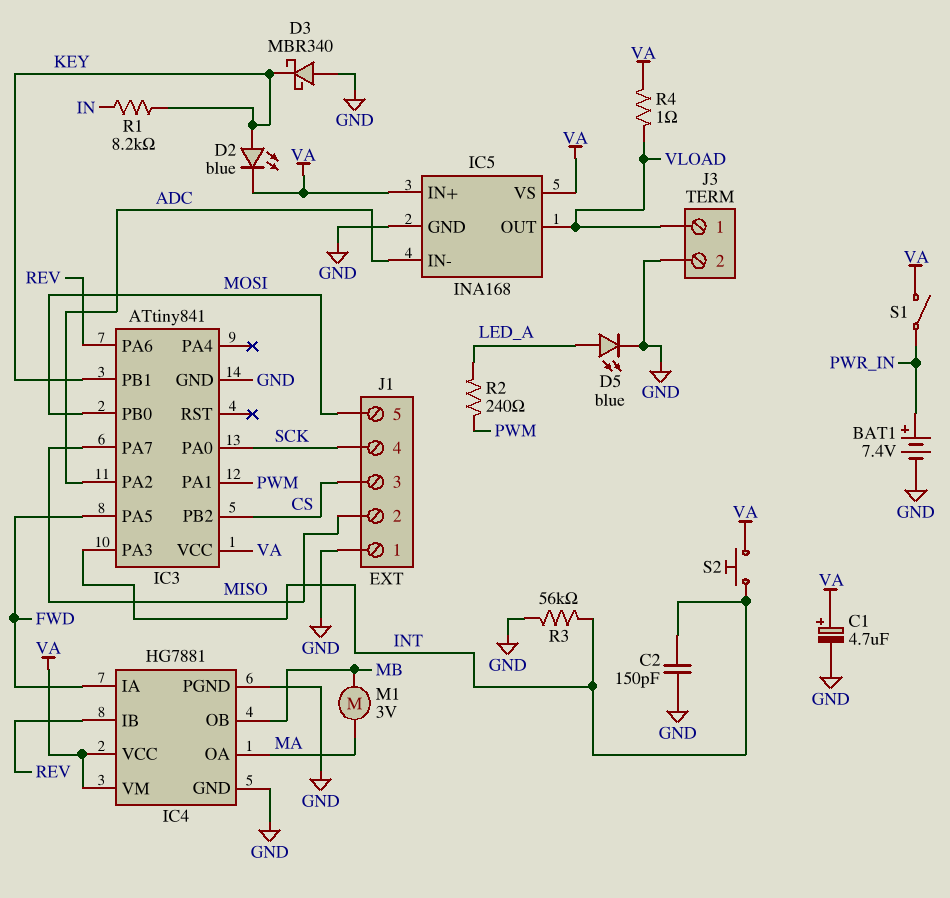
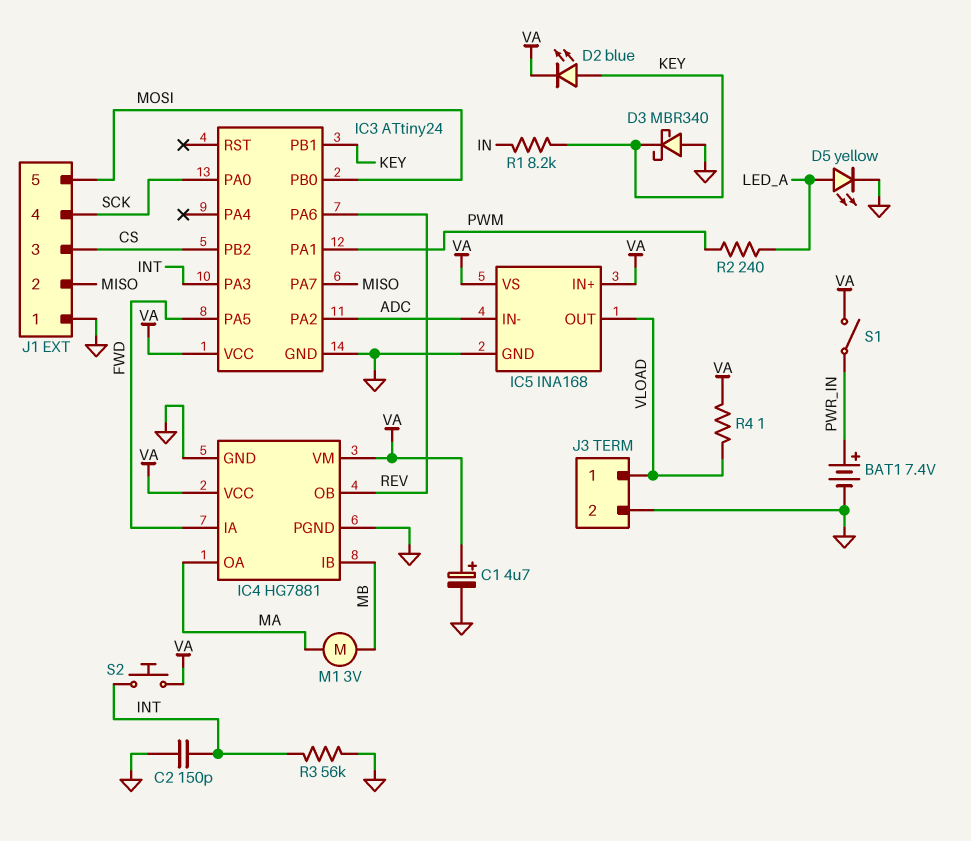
D5: LED blue (A LED_A, K GND) -> LED yellow (A LED_A, K GND)
IC3: ATtiny841 -> ATtiny24
IC4 pin IB: REV -> MB
IC4 pin OB: MB -> REV

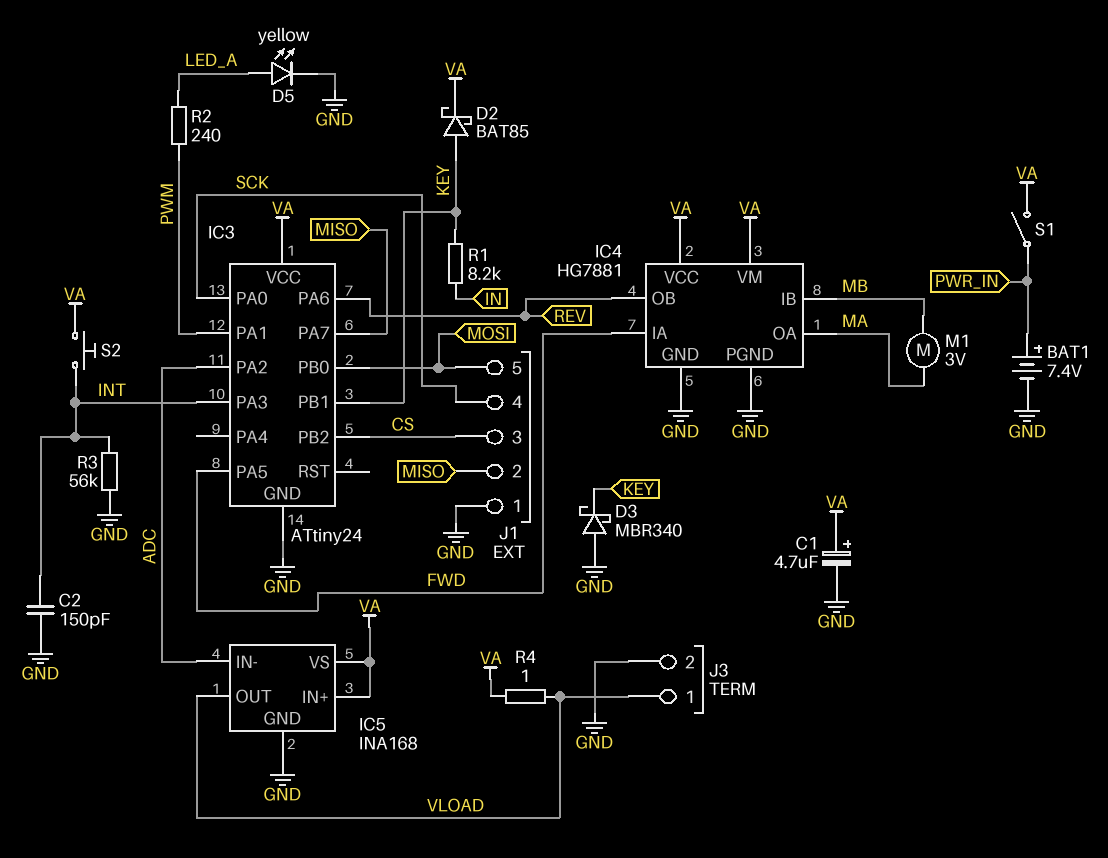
D2: LED blue (A KEY, K VA) -> schottky BAT85 (A KEY, K VA)

